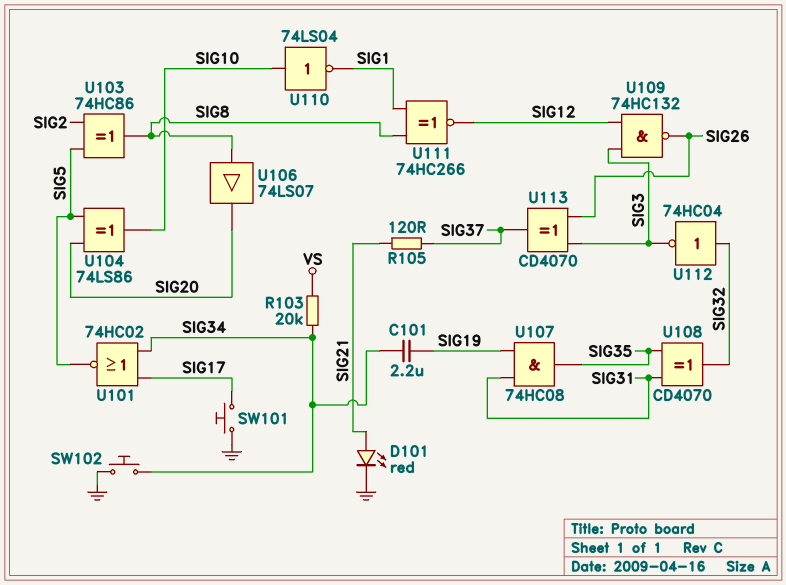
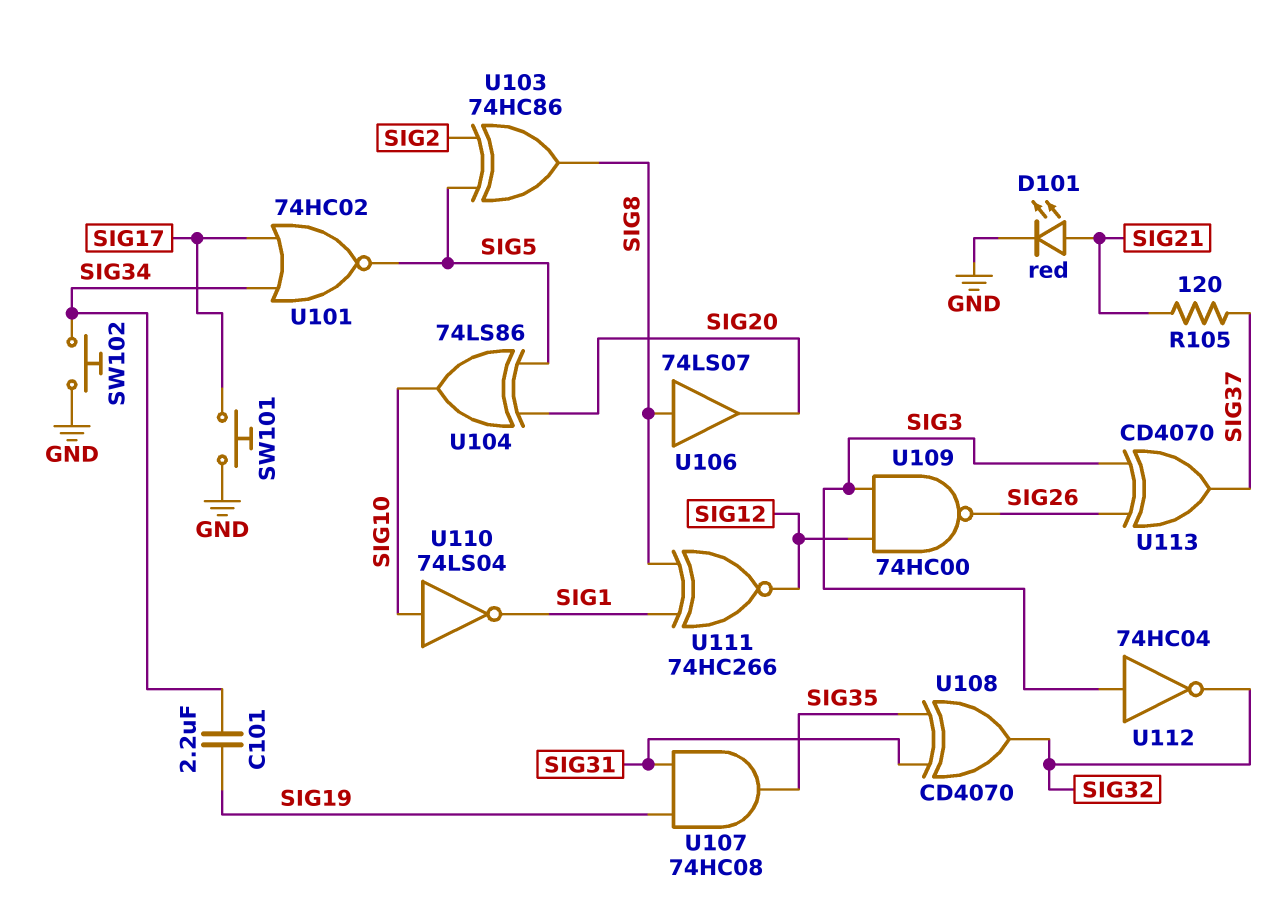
R103: 20k (SIG34, VS) -> none
U109: NAND 74HC132 (in SIG3, in SIG12, out SIG26) -> NAND 74HC00 (in SIG3, in SIG12, out SIG26)
U112: NOT 74HC04 (in SIG32, out SIG3) -> NOT 74HC04 (in SIG3, out SIG32)

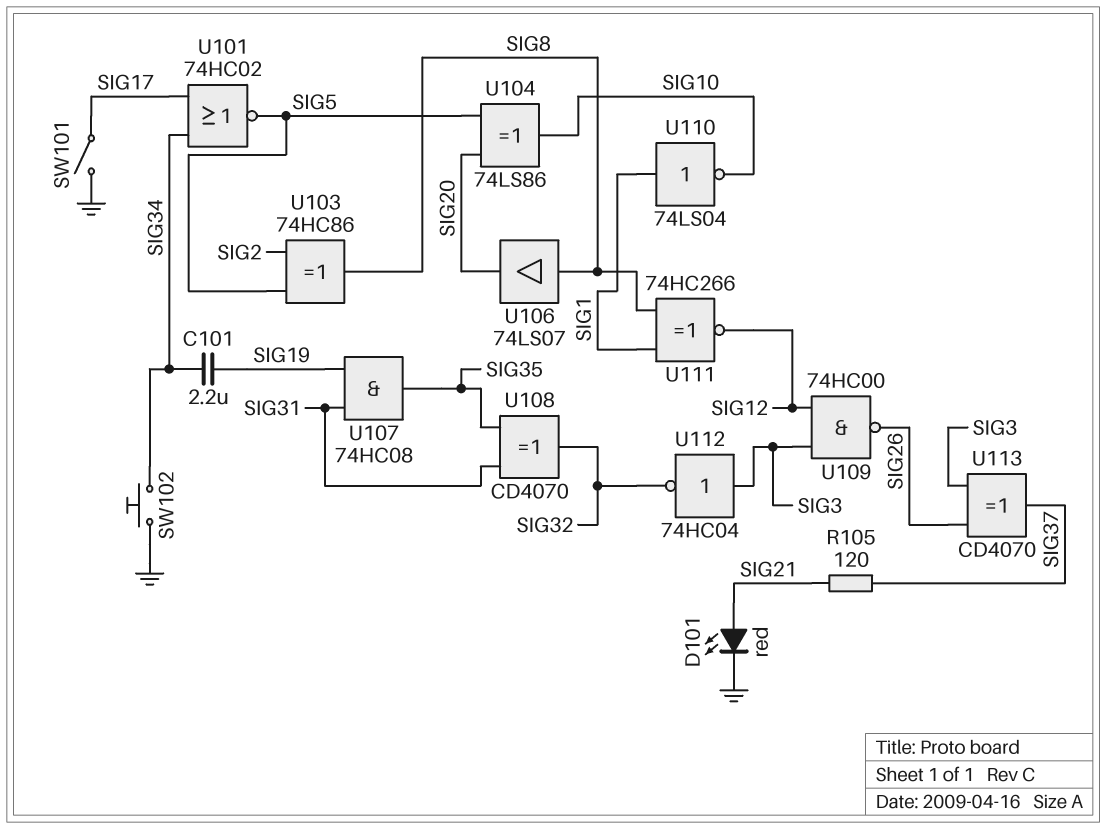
SW101: button (GND, SIG17) -> switch (GND, SIG17)
U110: NOT 74LS04 (in SIG10, out SIG1) -> NOT 74LS04 (in SIG1, out SIG10)

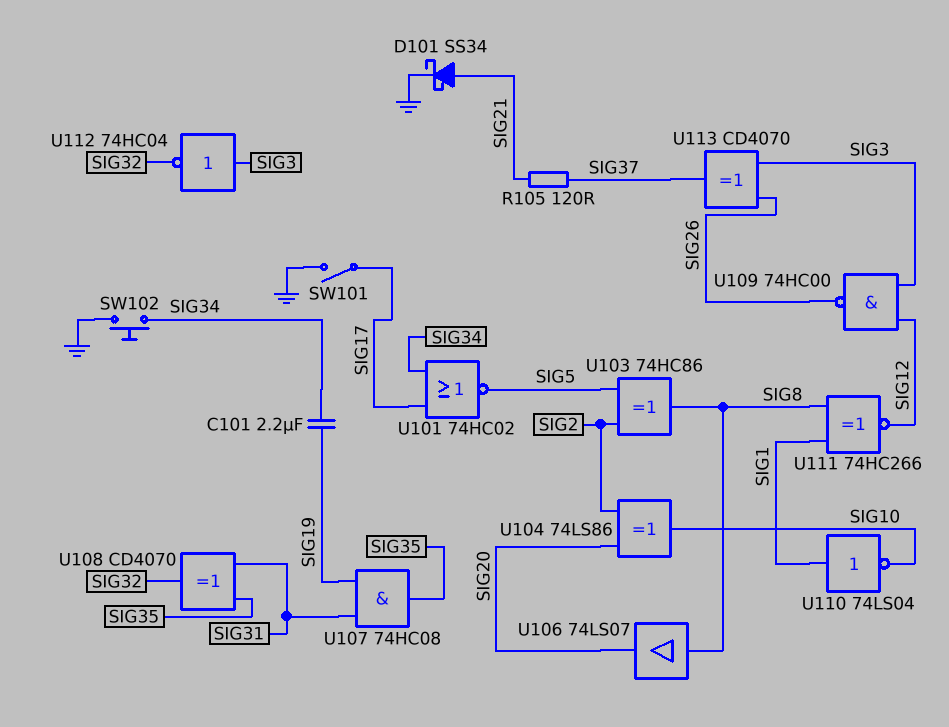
D101: LED red (A SIG21, K GND) -> schottky SS34 (A SIG21, K GND)
U104: XOR 74LS86 (in SIG5, in SIG20, out SIG10) -> XOR 74LS86 (in SIG2, in SIG20, out SIG10)

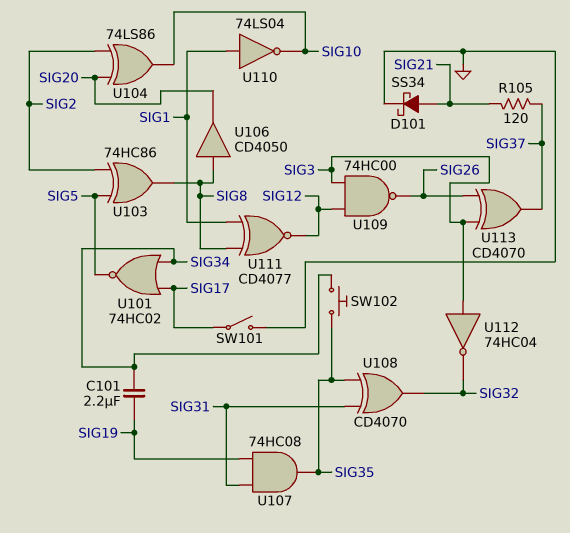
SW102: button (GND, SIG34) -> button (SIG34, SIG35)
U106: buffer 74LS07 (in SIG8, out SIG20) -> buffer CD4050 (in SIG8, out SIG20)
U111: XNOR 74HC266 (in SIG1, in SIG8, out SIG12) -> XNOR CD4077 (in SIG1, in SIG8, out SIG12)

